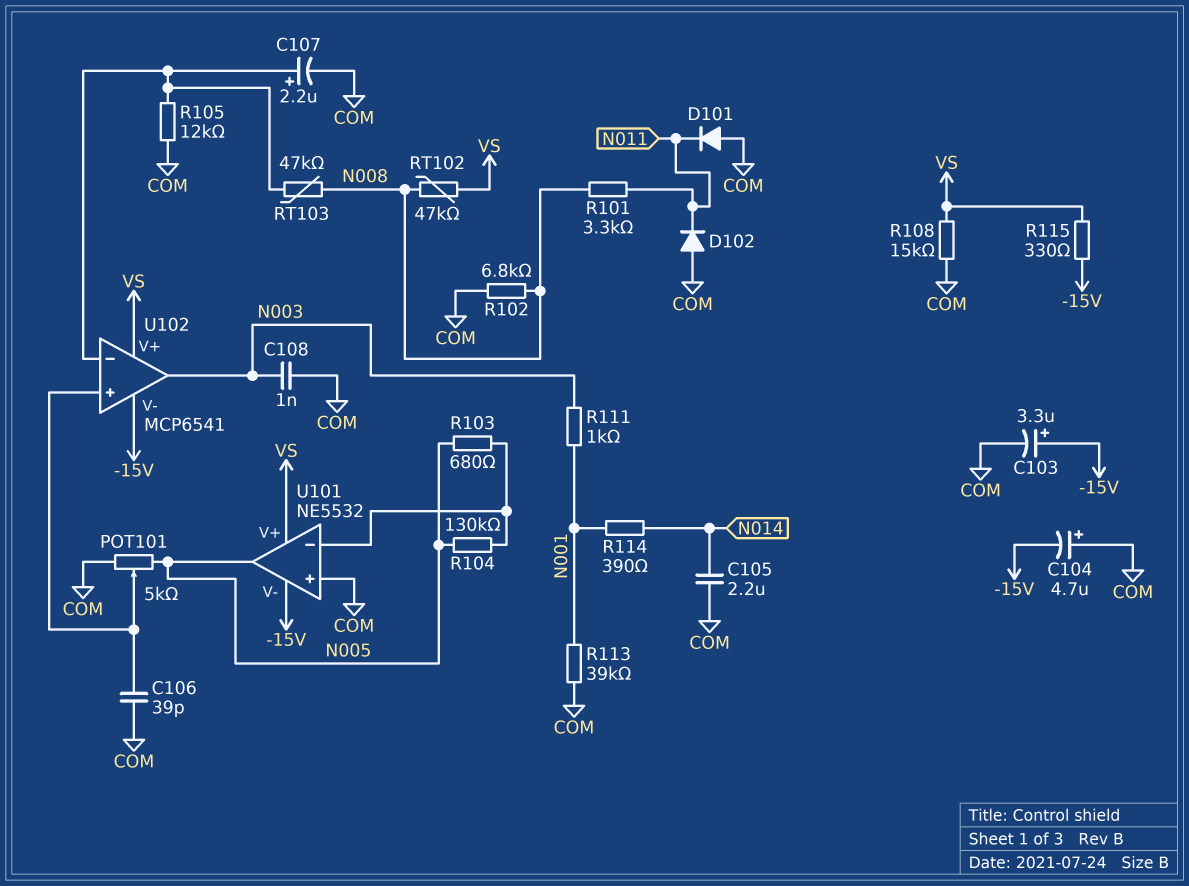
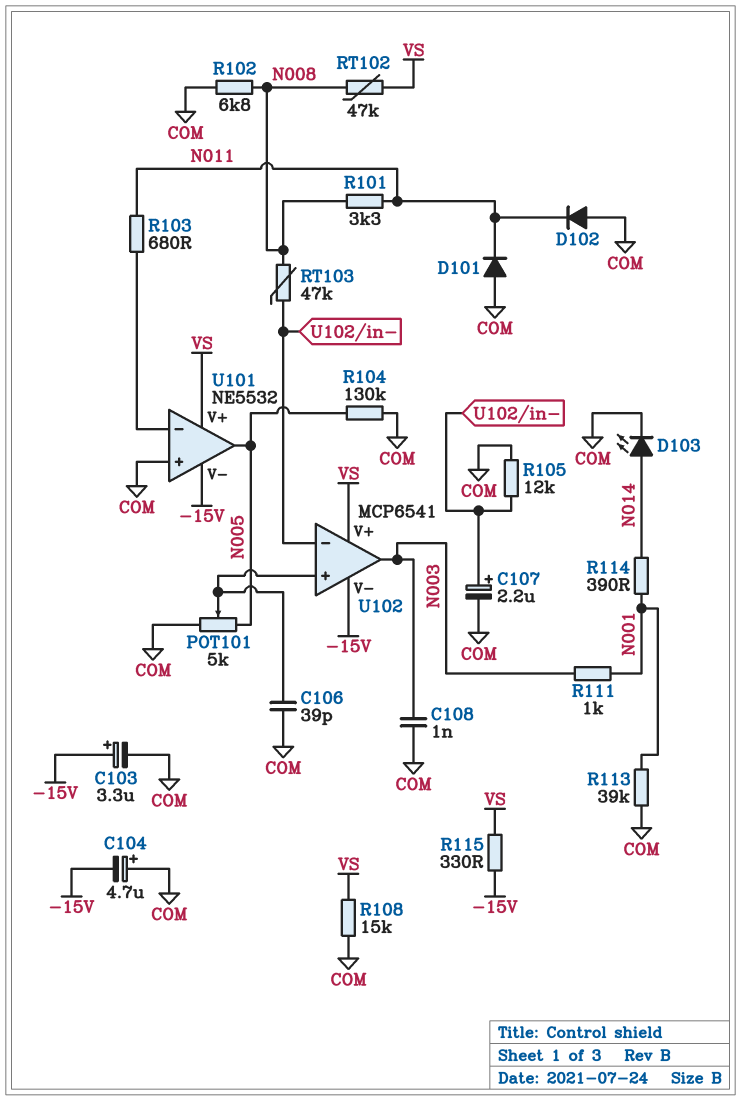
C105: 2.2uF (COM, N014) -> none
D103: none -> LED (A N014, K COM)
R103: 680 (N005, U101/in-) -> 680 (N011, U101/in-)
R104: 130k (N005, U101/in-) -> 130k (COM, N005)

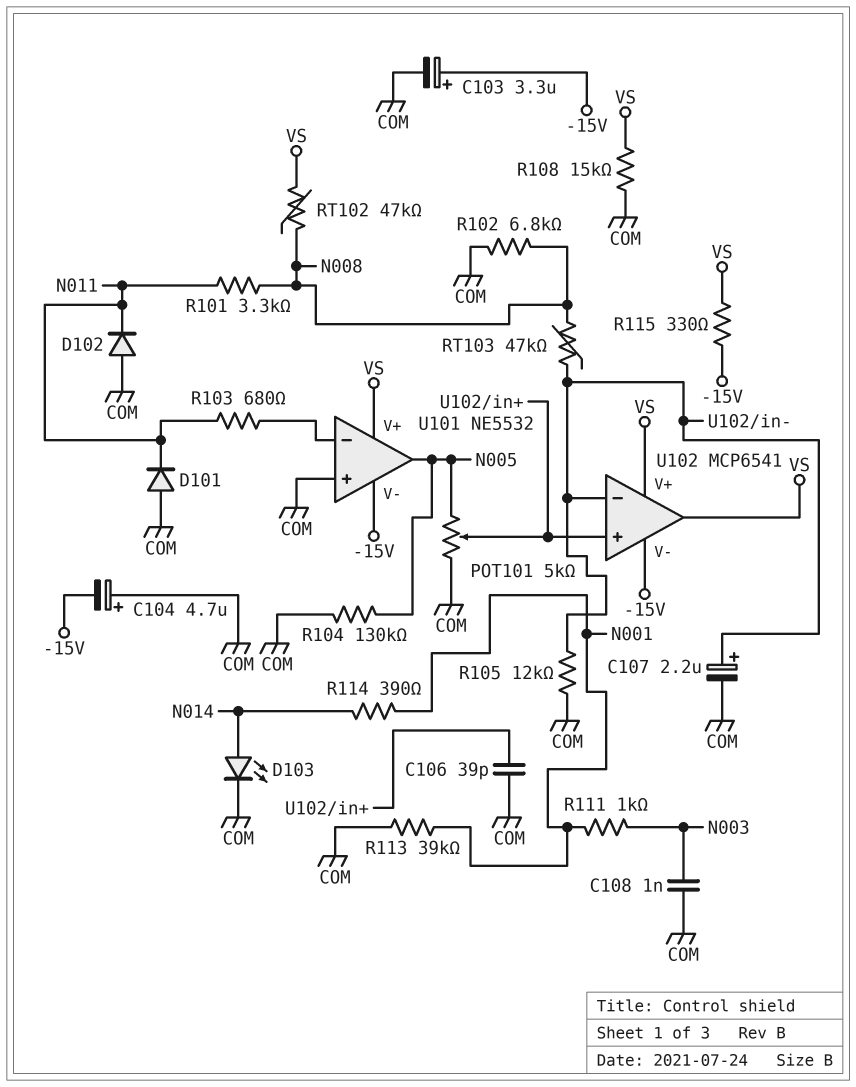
U102 pin out: N003 -> VS

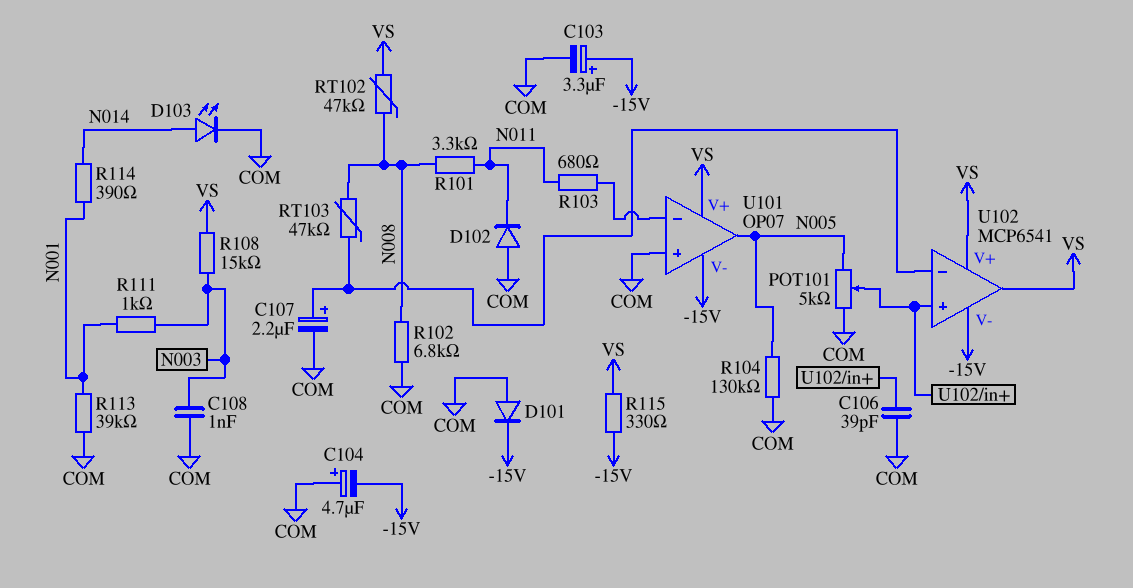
D101: diode (A COM, K N011) -> diode (A COM, K -15V)
R105: 12k (COM, U102/in-) -> none
R108: 15k (COM, VS) -> 15k (N003, VS)
U101: NE5532 -> OP07

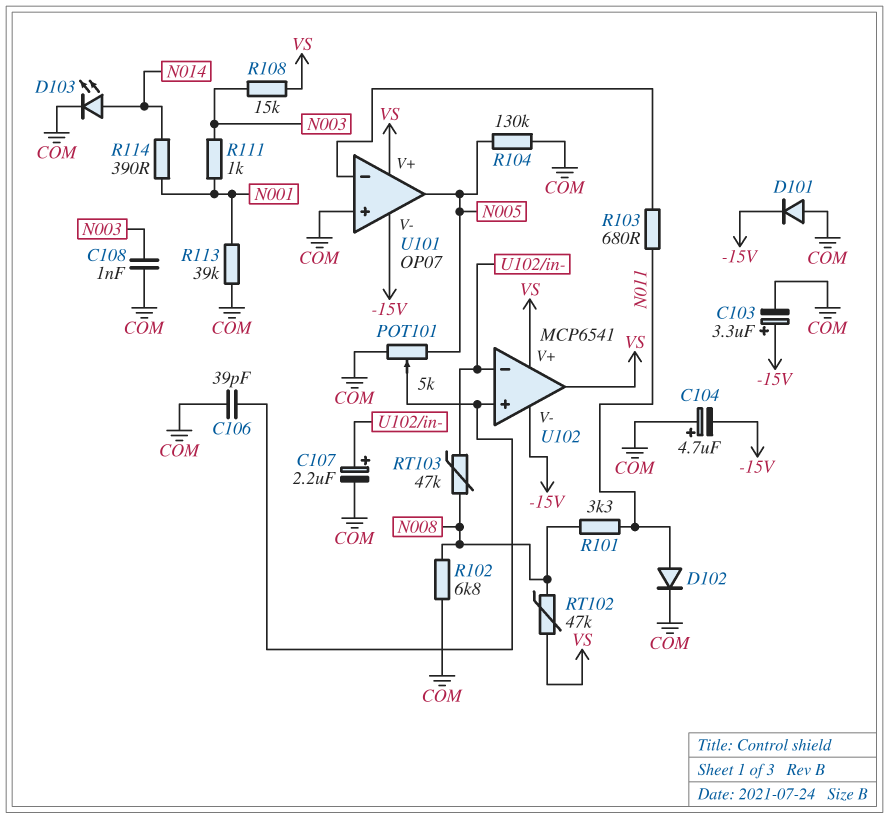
D102: diode (A COM, K N011) -> diode (A N011, K COM)
R115: 330 (-15V, VS) -> none

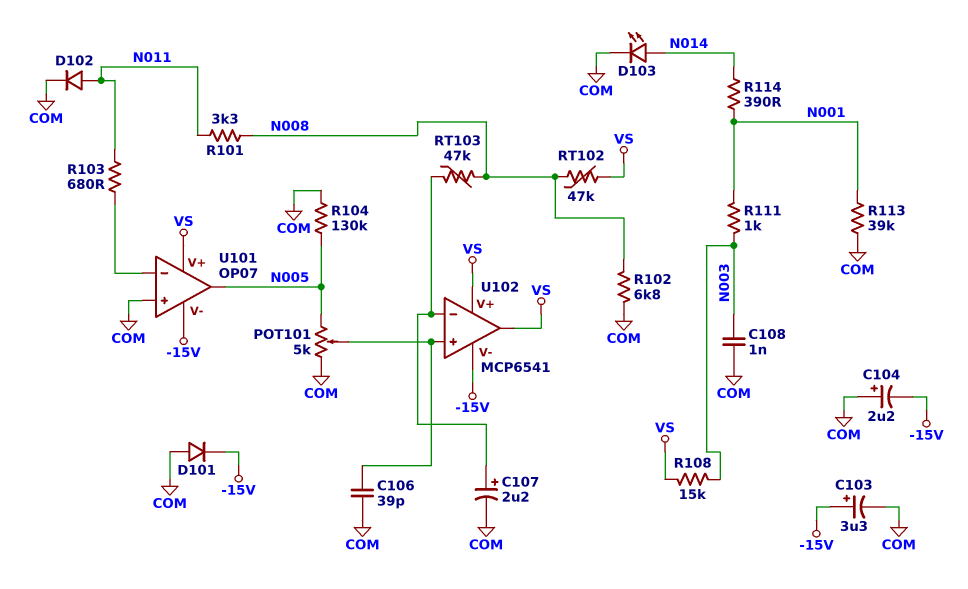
C104: 4.7uF (plus COM, minus -15V) -> 2.2uF (plus COM, minus -15V)

